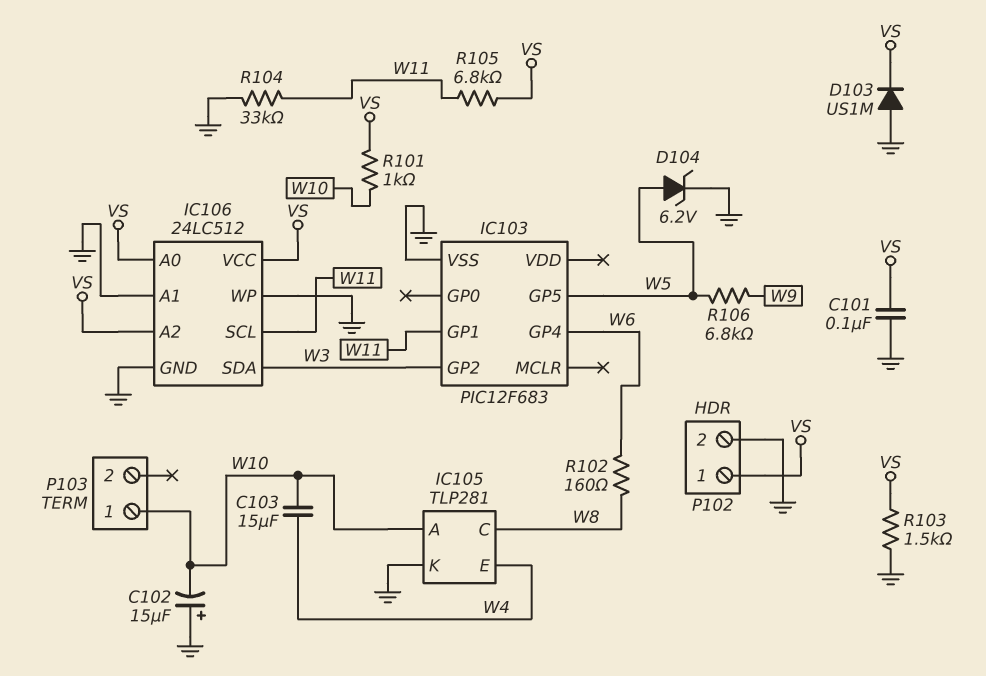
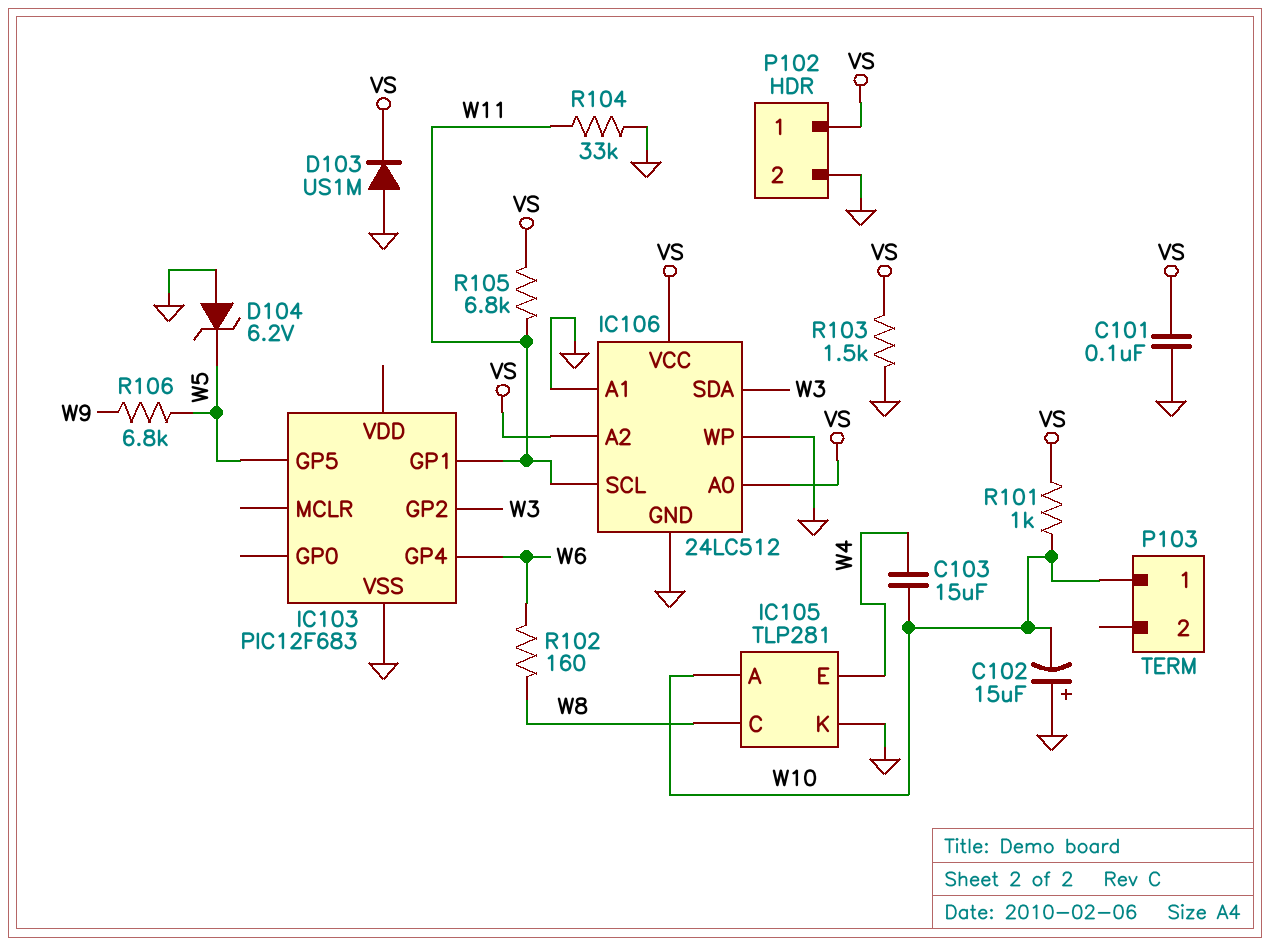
D104: zener 6.2V (A W5, K GND) -> zener 6.2V (A GND, K W5)

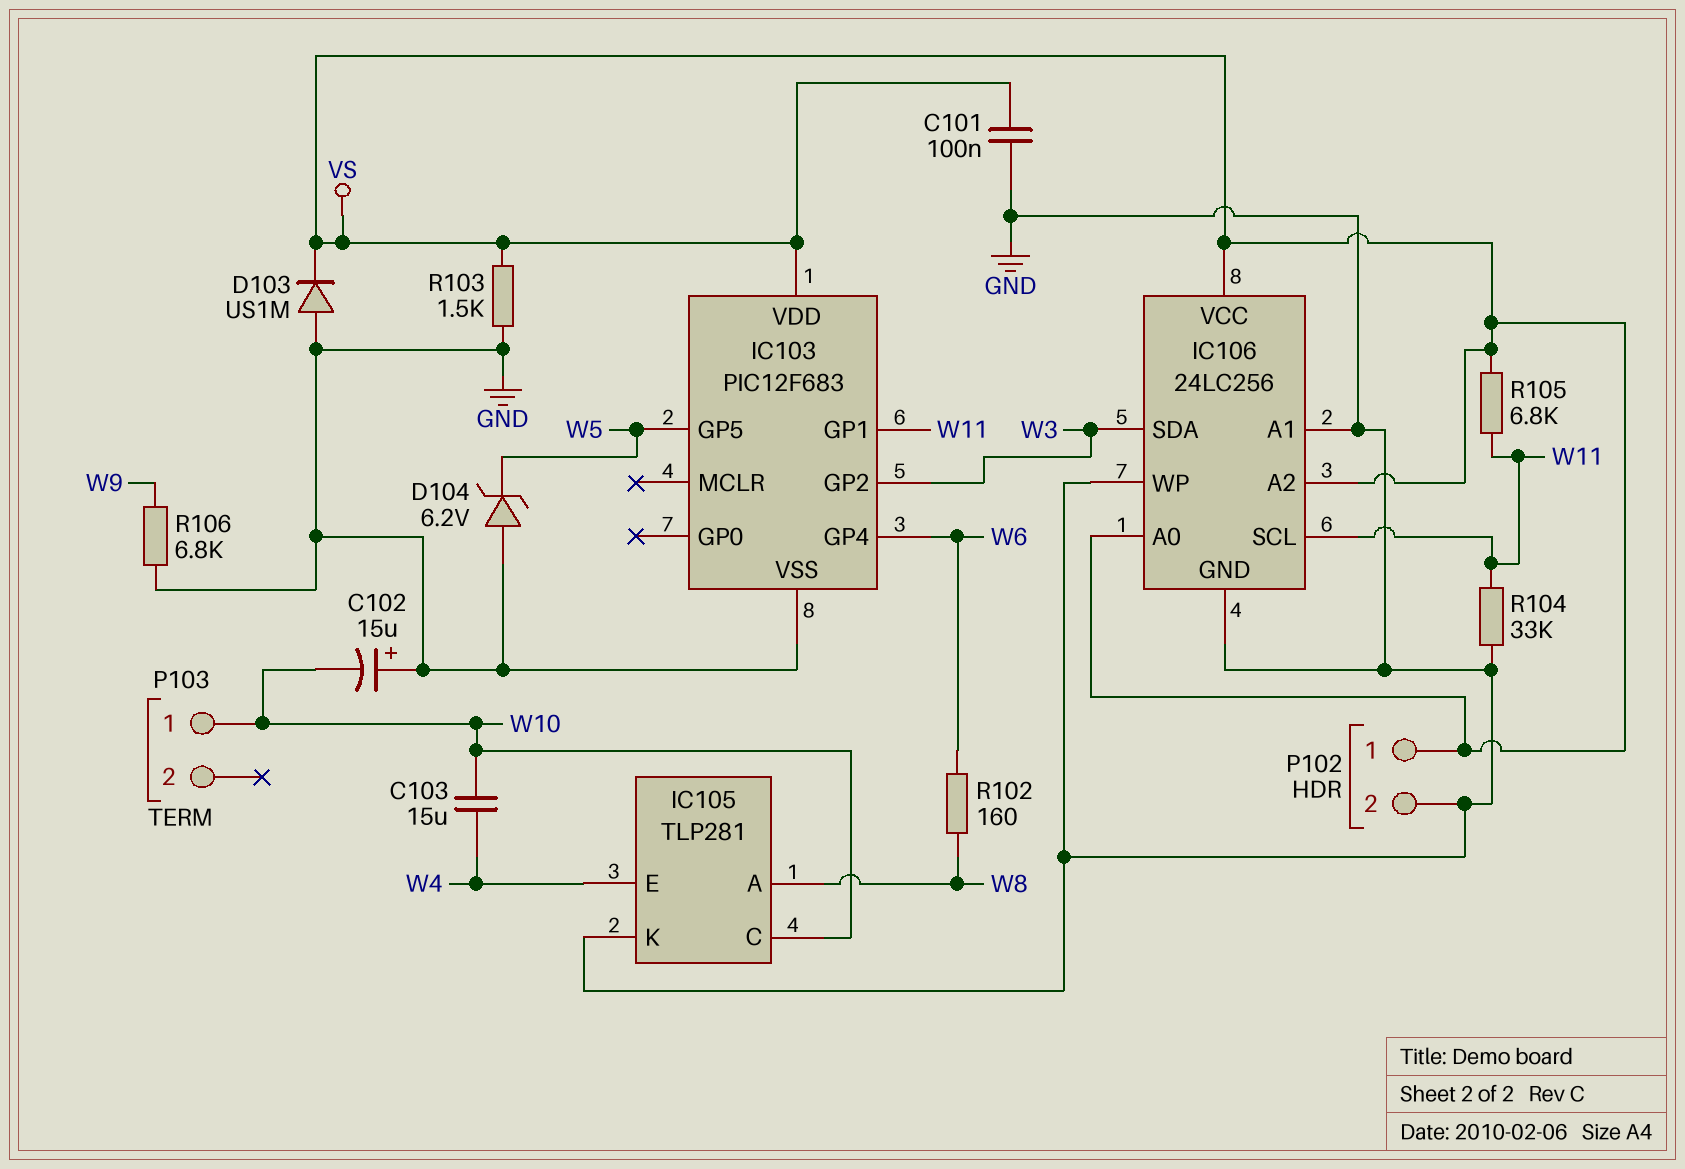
IC103 pin VDD: none -> VS
IC105 pin A: W10 -> W8
IC105 pin C: W8 -> W10
IC106: 24LC512 -> 24LC256
R101: 1k (VS, W10) -> none
R106: 6.8k (W5, W9) -> 6.8k (GND, W9)

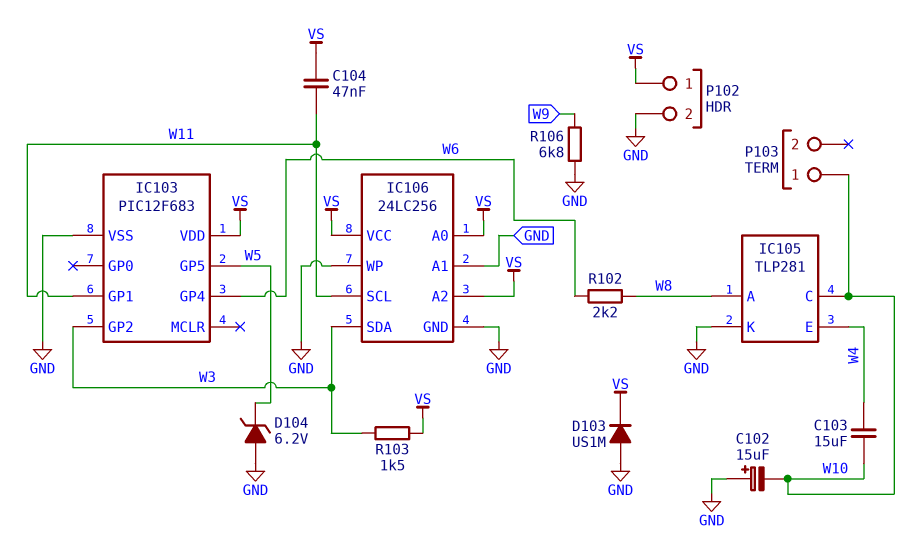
C101: 100nF (GND, VS) -> none
C104: none -> 47nF (VS, W11)
R102: 160 (W6, W8) -> 2.2k (W6, W8)
R103: 1.5k (GND, VS) -> 1.5k (VS, W3)
R104: 33k (GND, W11) -> none
R105: 6.8k (VS, W11) -> none

